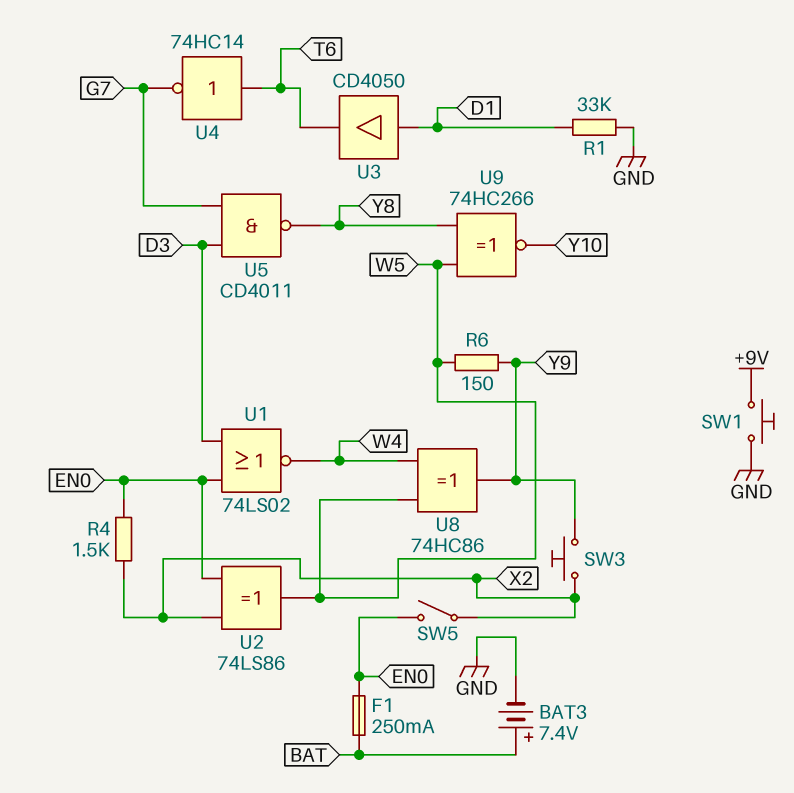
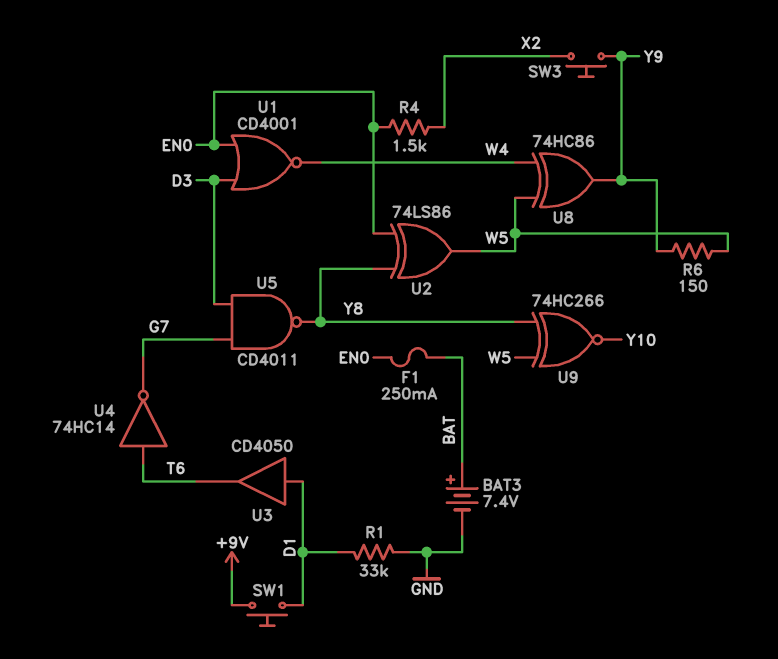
SW1: button (+9V, GND) -> button (+9V, D1)
SW5: switch (EN0, X2) -> none
U1: NOR 74LS02 (in D3, in EN0, out W4) -> NOR CD4001 (in D3, in EN0, out W4)
U2: XOR 74LS86 (in EN0, in X2, out W5) -> XOR 74LS86 (in EN0, in Y8, out W5)

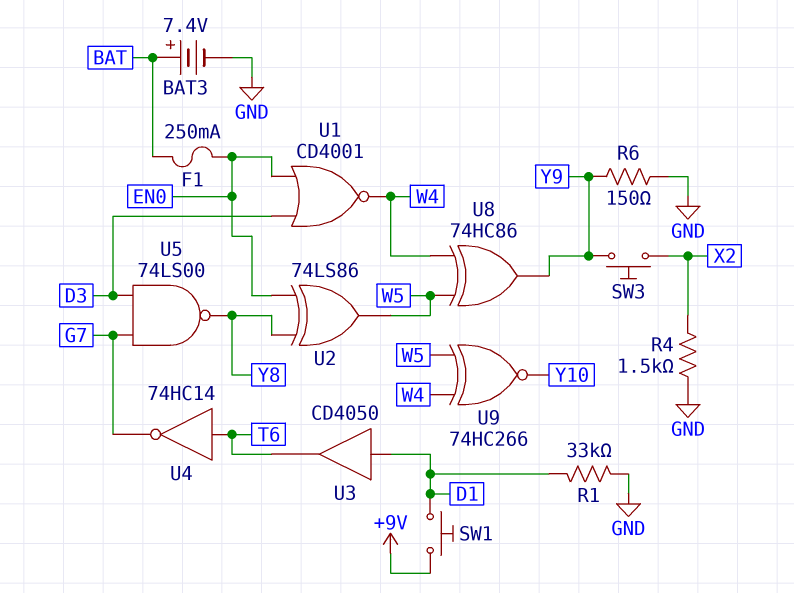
R4: 1.5k (EN0, X2) -> 1.5k (GND, X2)
R6: 150 (W5, Y9) -> 150 (GND, Y9)
U5: NAND CD4011 (in D3, in G7, out Y8) -> NAND 74LS00 (in D3, in G7, out Y8)
U9: XNOR 74HC266 (in W5, in Y8, out Y10) -> XNOR 74HC266 (in W4, in W5, out Y10)

